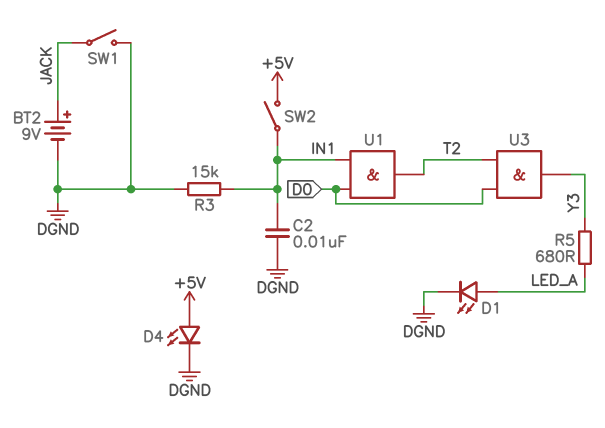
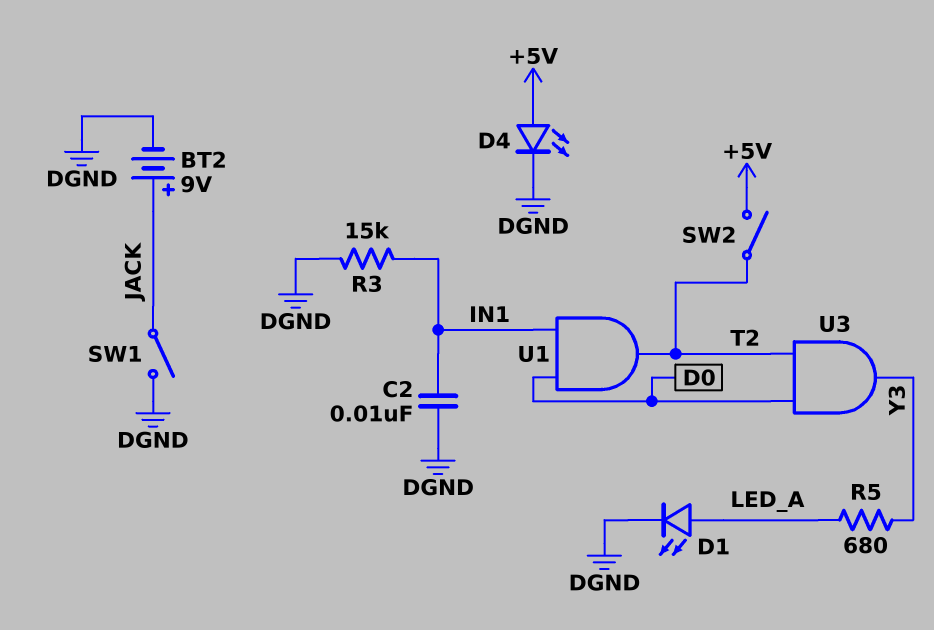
SW2: switch (+5V, IN1) -> switch (+5V, T2)

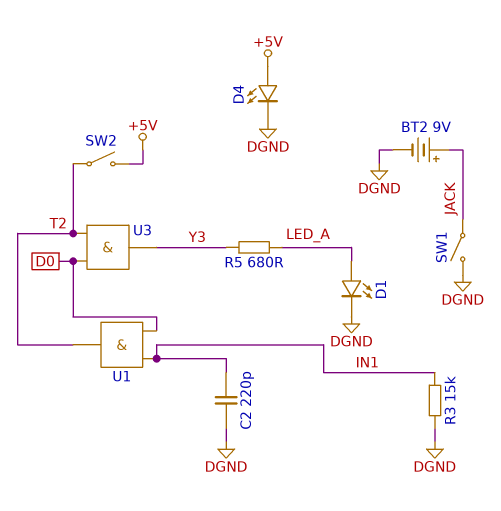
C2: 10nF (DGND, IN1) -> 220pF (DGND, IN1)

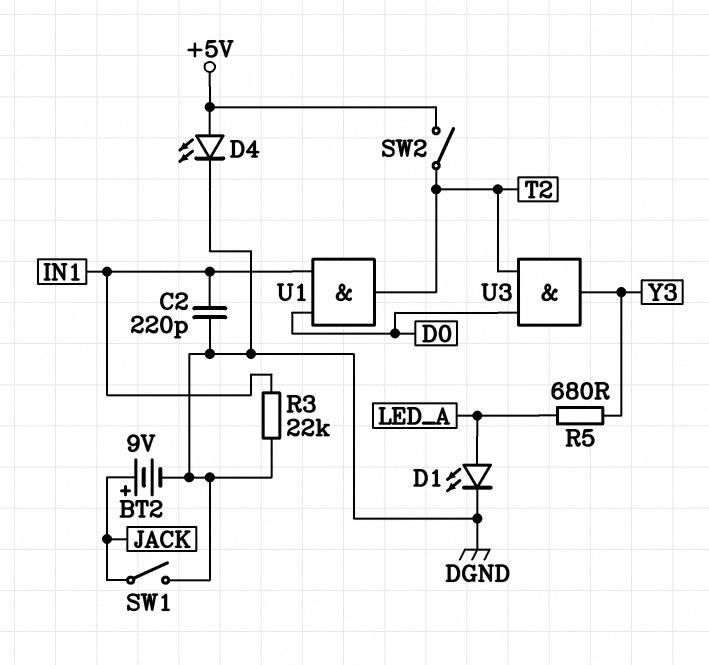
R3: 15k (DGND, IN1) -> 22k (DGND, IN1)

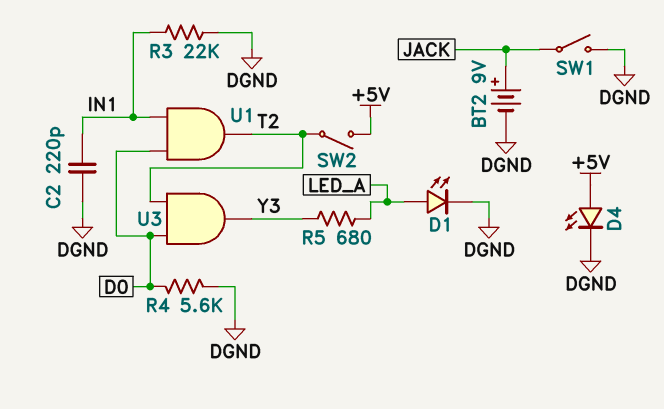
R4: none -> 5.6k (D0, DGND)

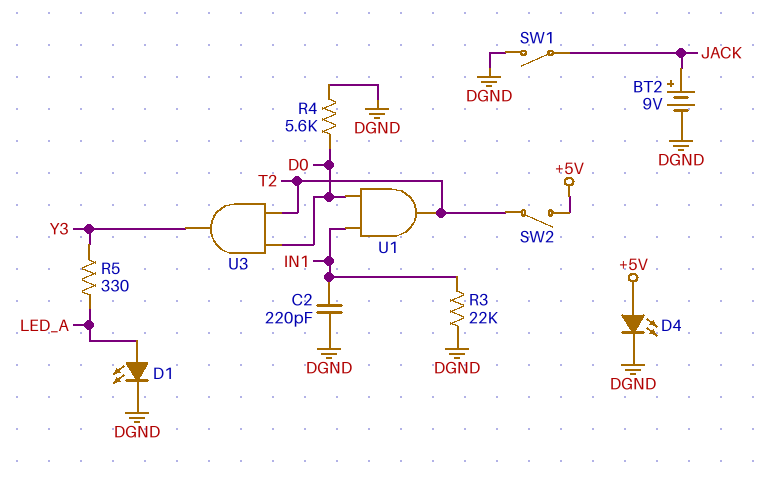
R5: 680 (LED_A, Y3) -> 330 (LED_A, Y3)

